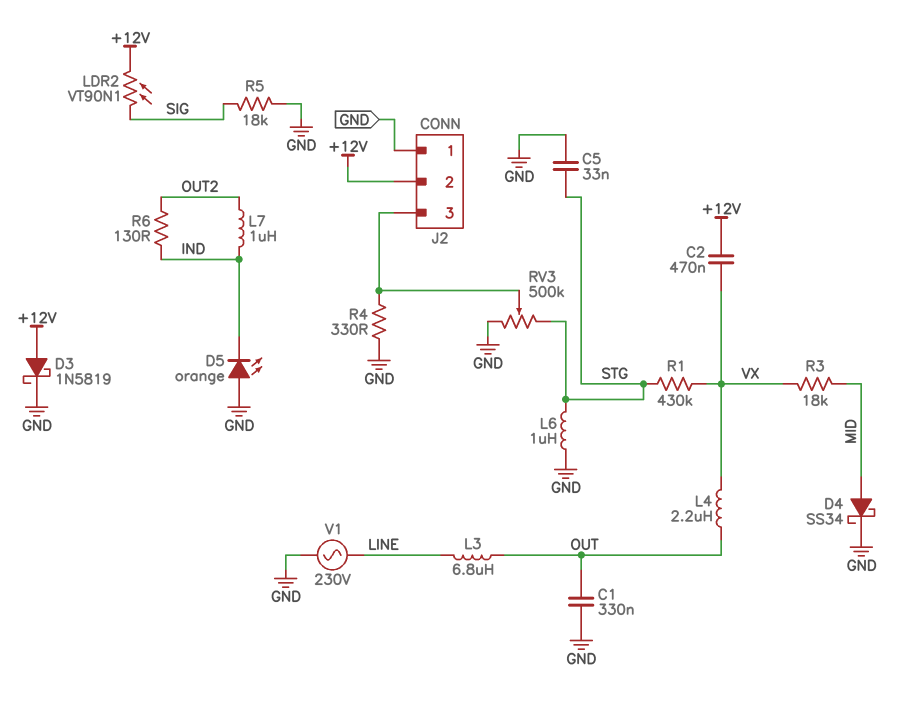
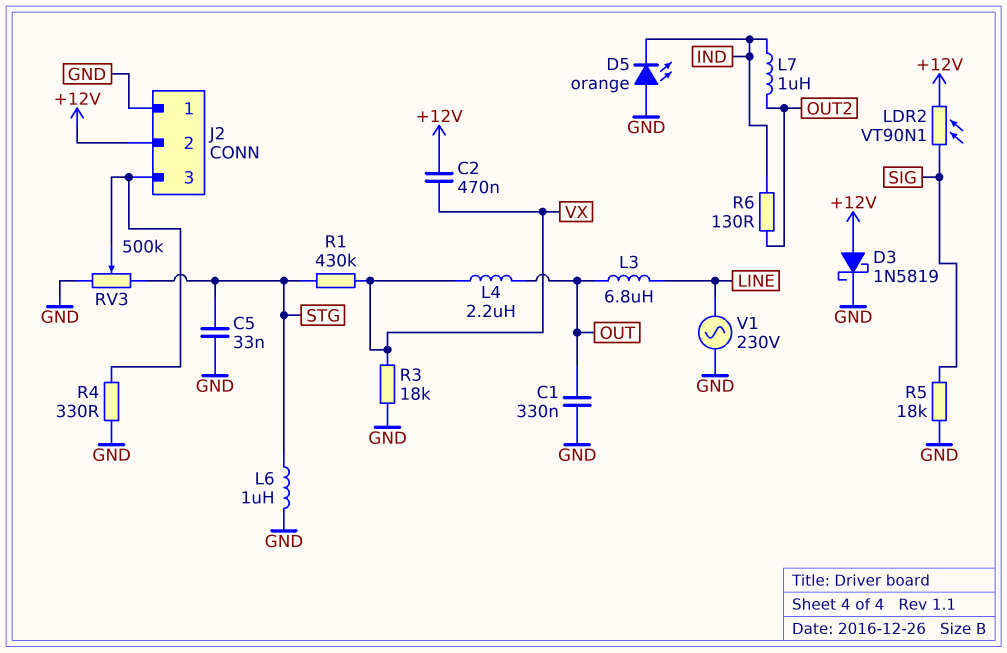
D4: schottky SS34 (A MID, K GND) -> none
R3: 18k (MID, VX) -> 18k (GND, VX)

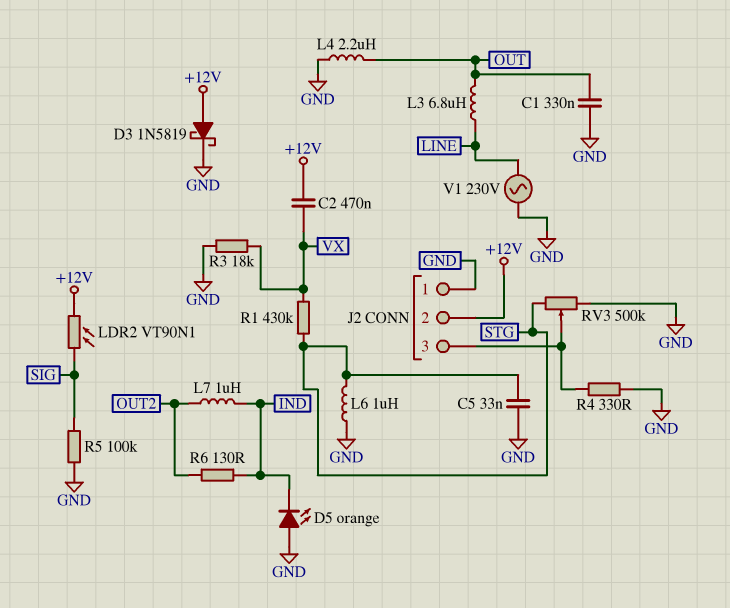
L4: 2.2uH (OUT, VX) -> 2.2uH (GND, OUT)
R5: 18k (GND, SIG) -> 100k (GND, SIG)

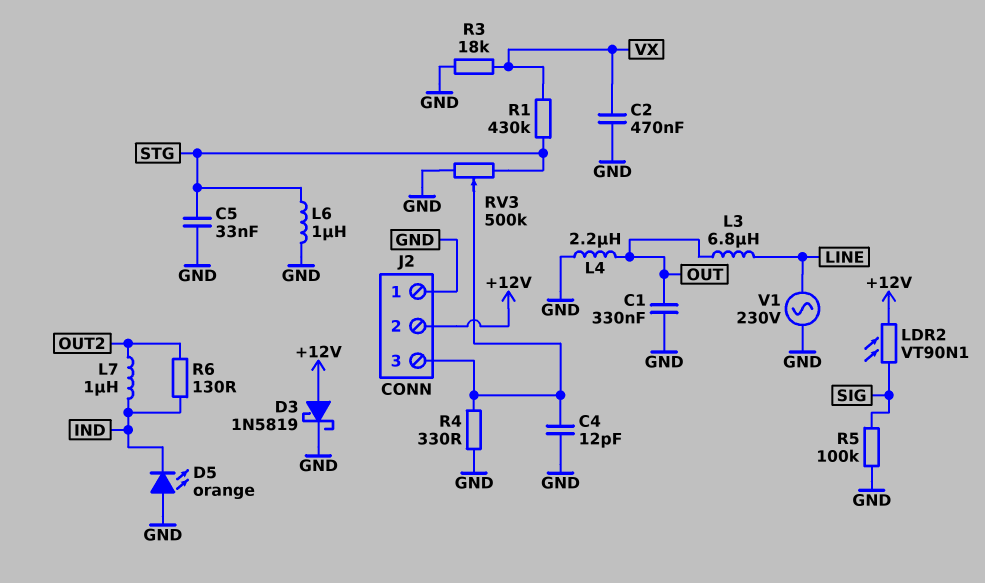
C2: 470nF (+12V, VX) -> 470nF (GND, VX)
C4: none -> 12pF (GND, J2/3)

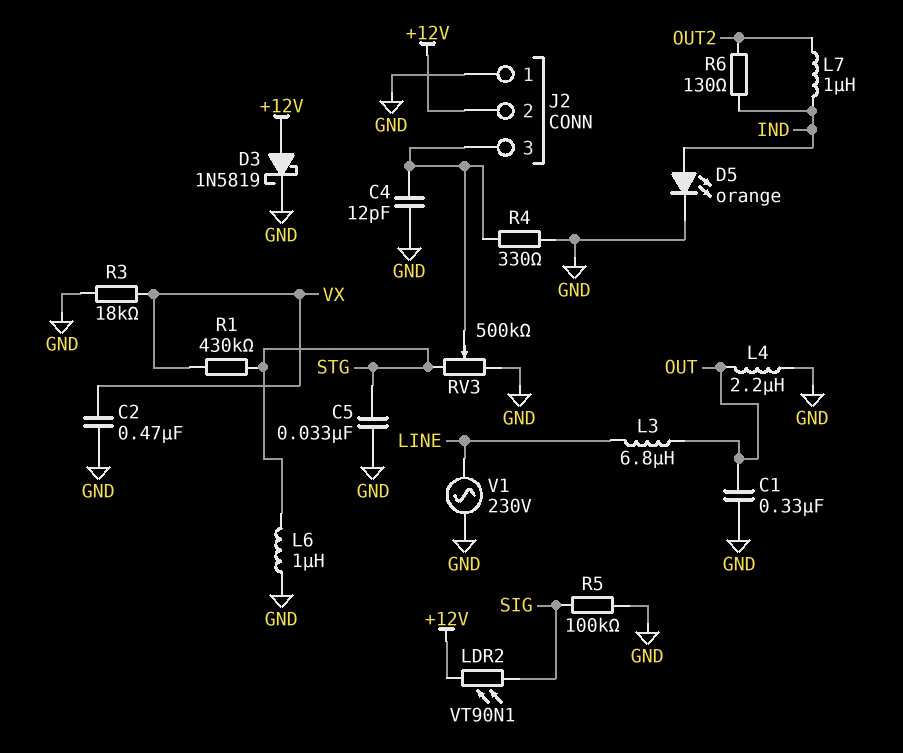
D5: LED orange (A GND, K IND) -> LED orange (A IND, K GND)

